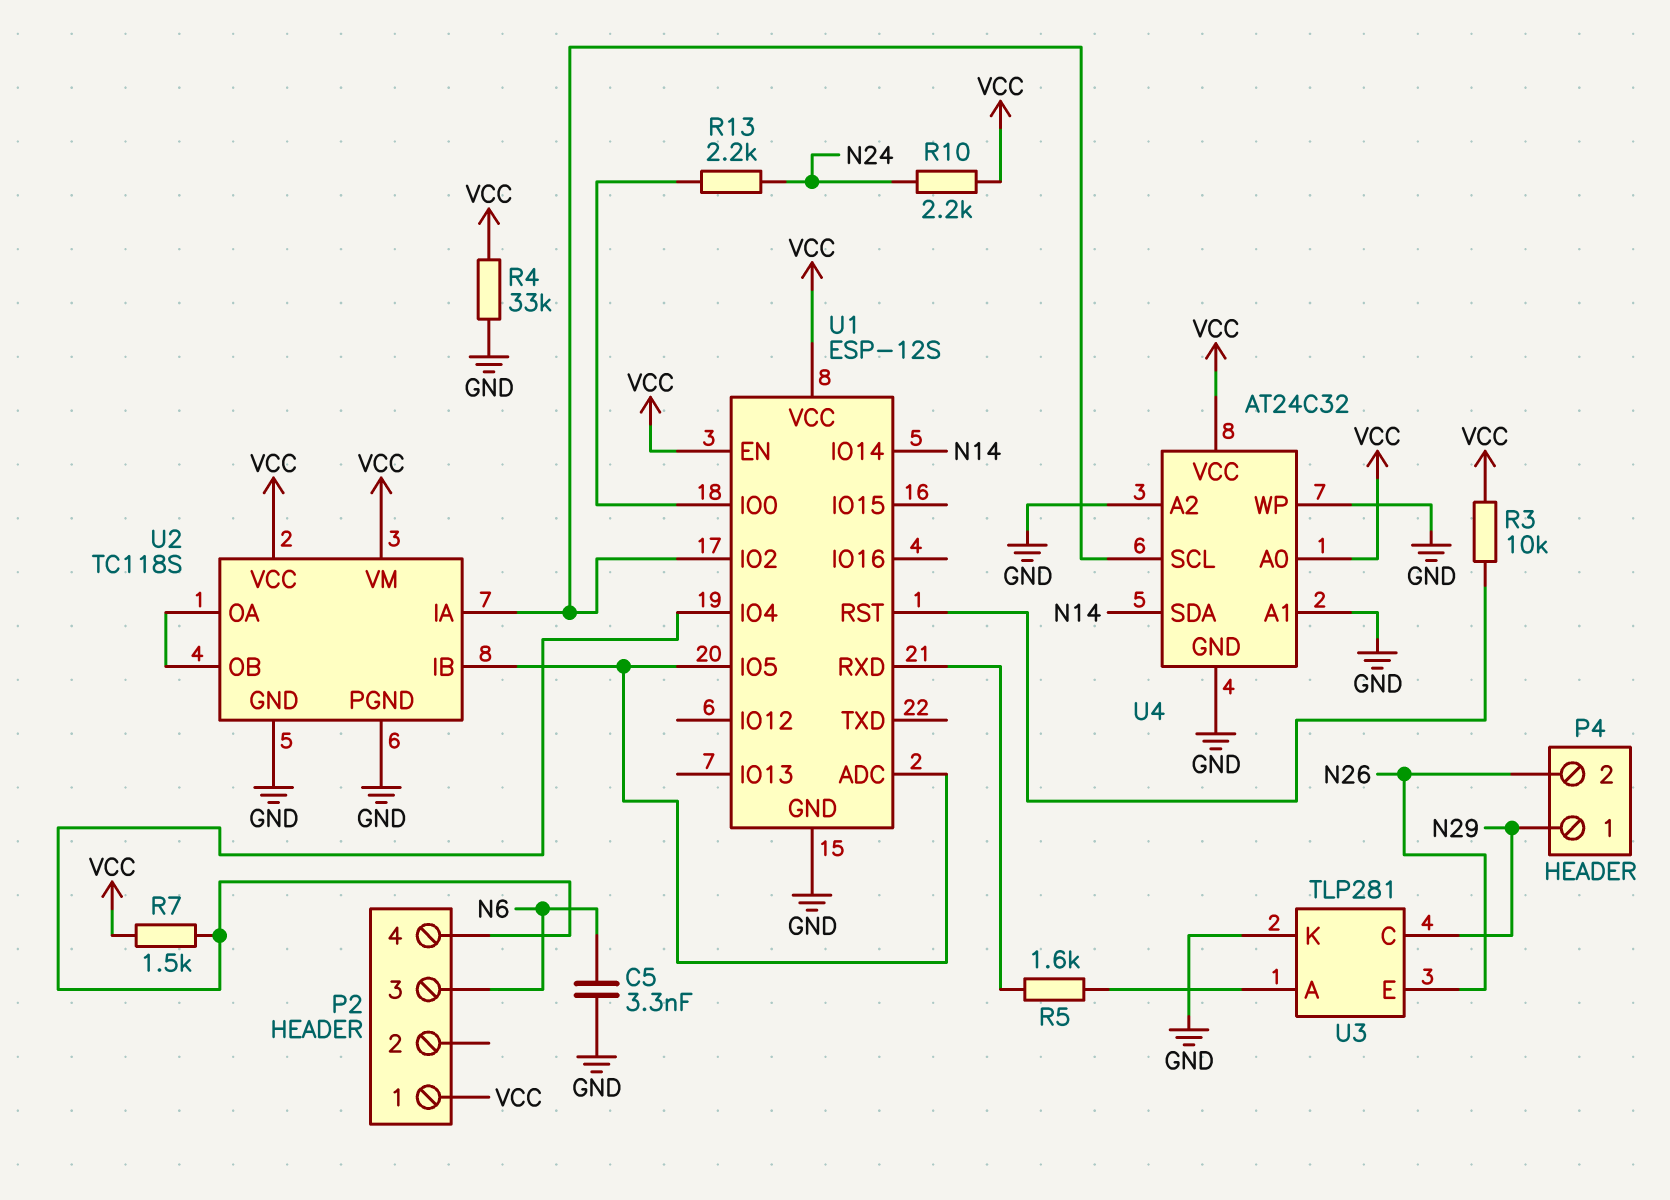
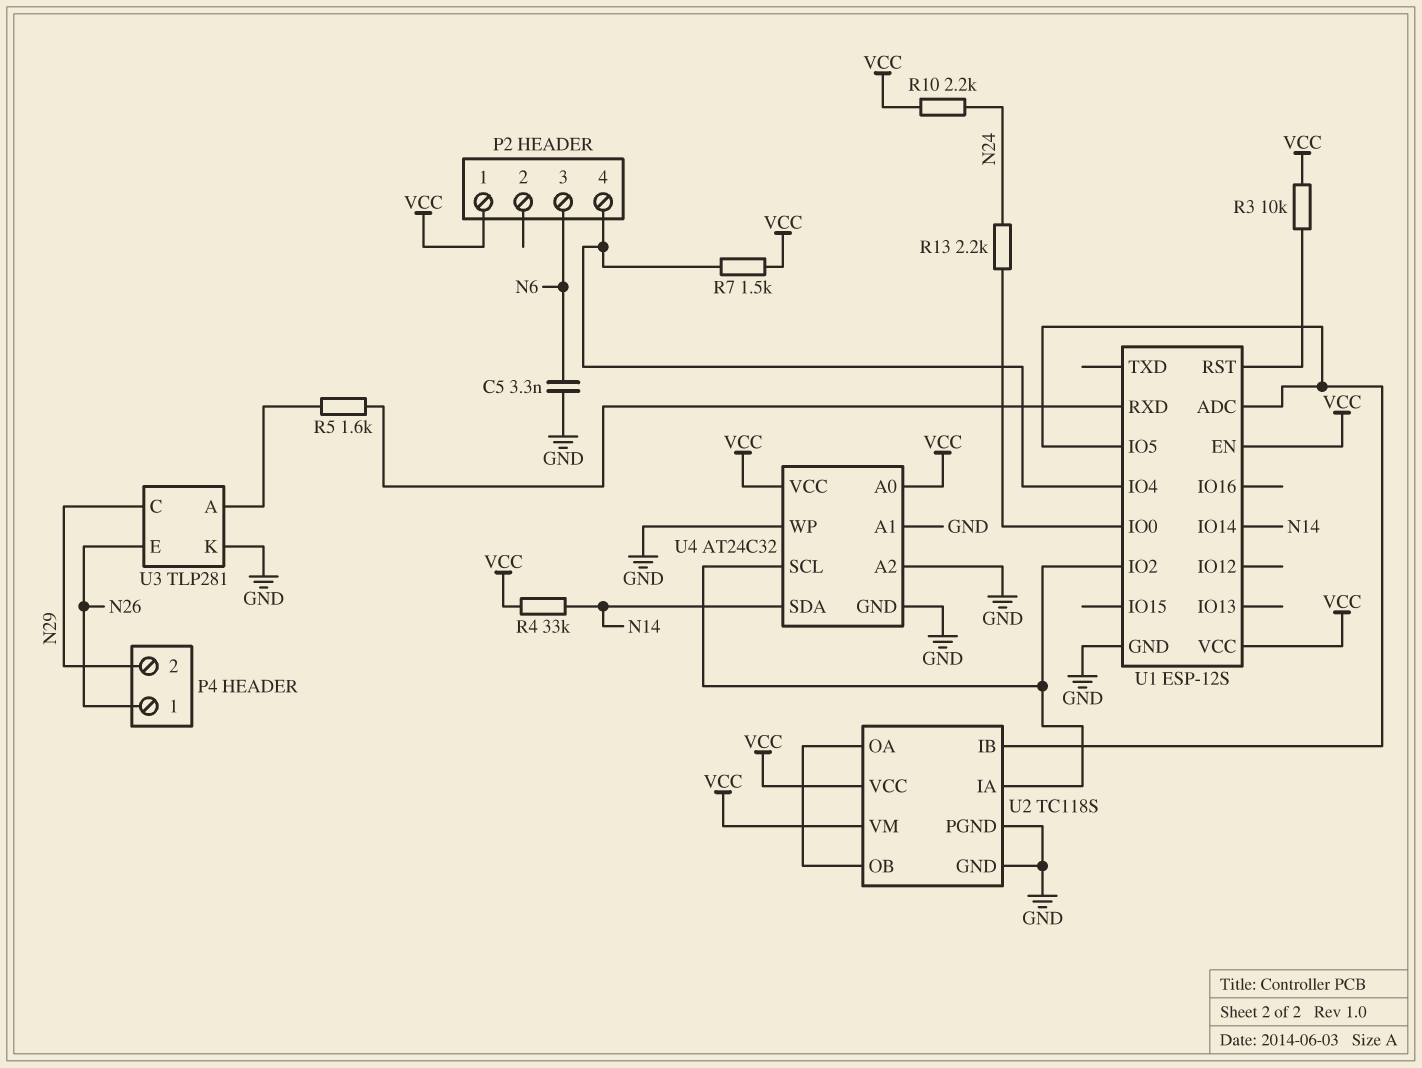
P4 pin 1: N29 -> N26
P4 pin 2: N26 -> N29
R4: 33k (GND, VCC) -> 33k (N14, VCC)

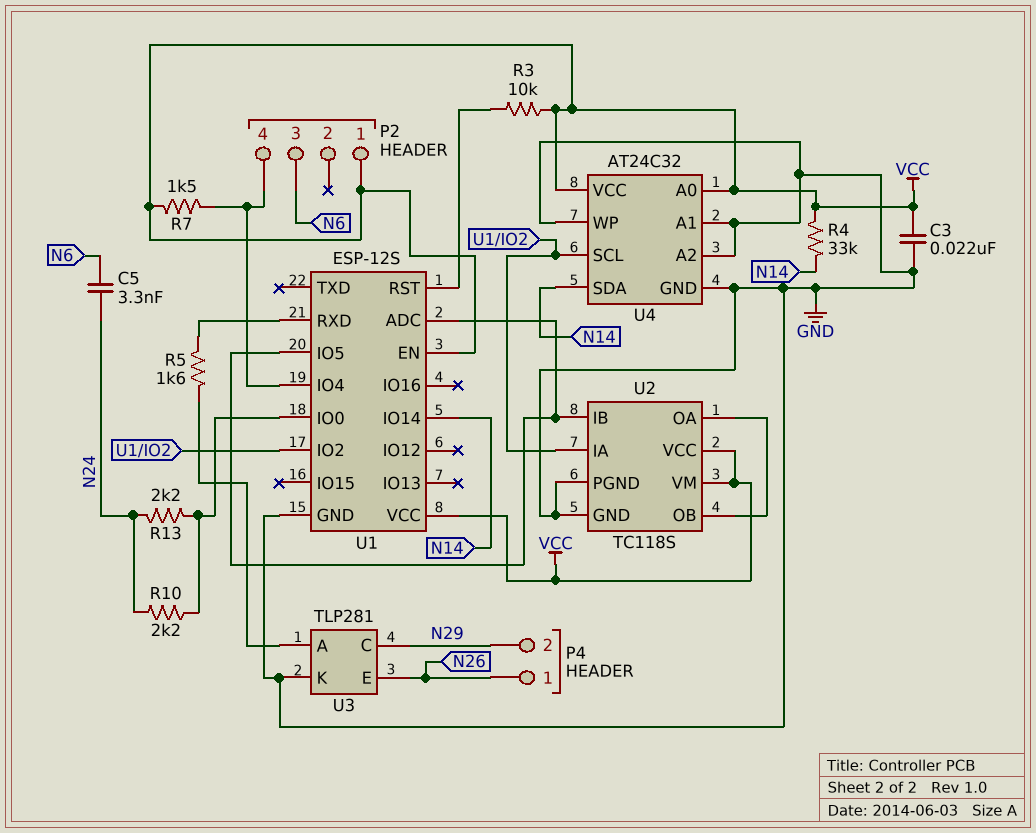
C3: none -> 22nF (GND, VCC)
C5: 3.3nF (GND, N6) -> 3.3nF (N6, N24)
R10: 2.2k (N24, VCC) -> 2.2k (N24, U1/IO0)

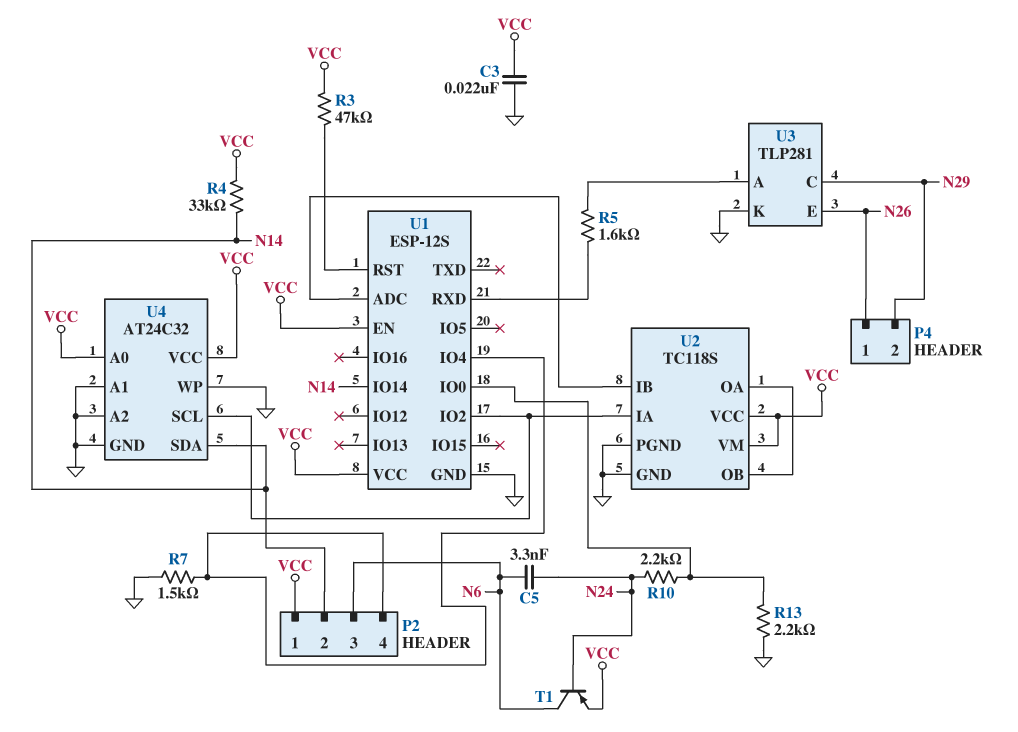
P2 pin 2: none -> N14
R3: 10k (U1/RST, VCC) -> 47k (U1/RST, VCC)
R7: 1.5k (P2/4, VCC) -> 1.5k (GND, P2/4)
R13: 2.2k (N24, U1/IO0) -> 2.2k (GND, U1/IO0)
T1: none -> PNP (B N24, C N6, E VCC)
U1 pin IO5: U1/ADC -> none

